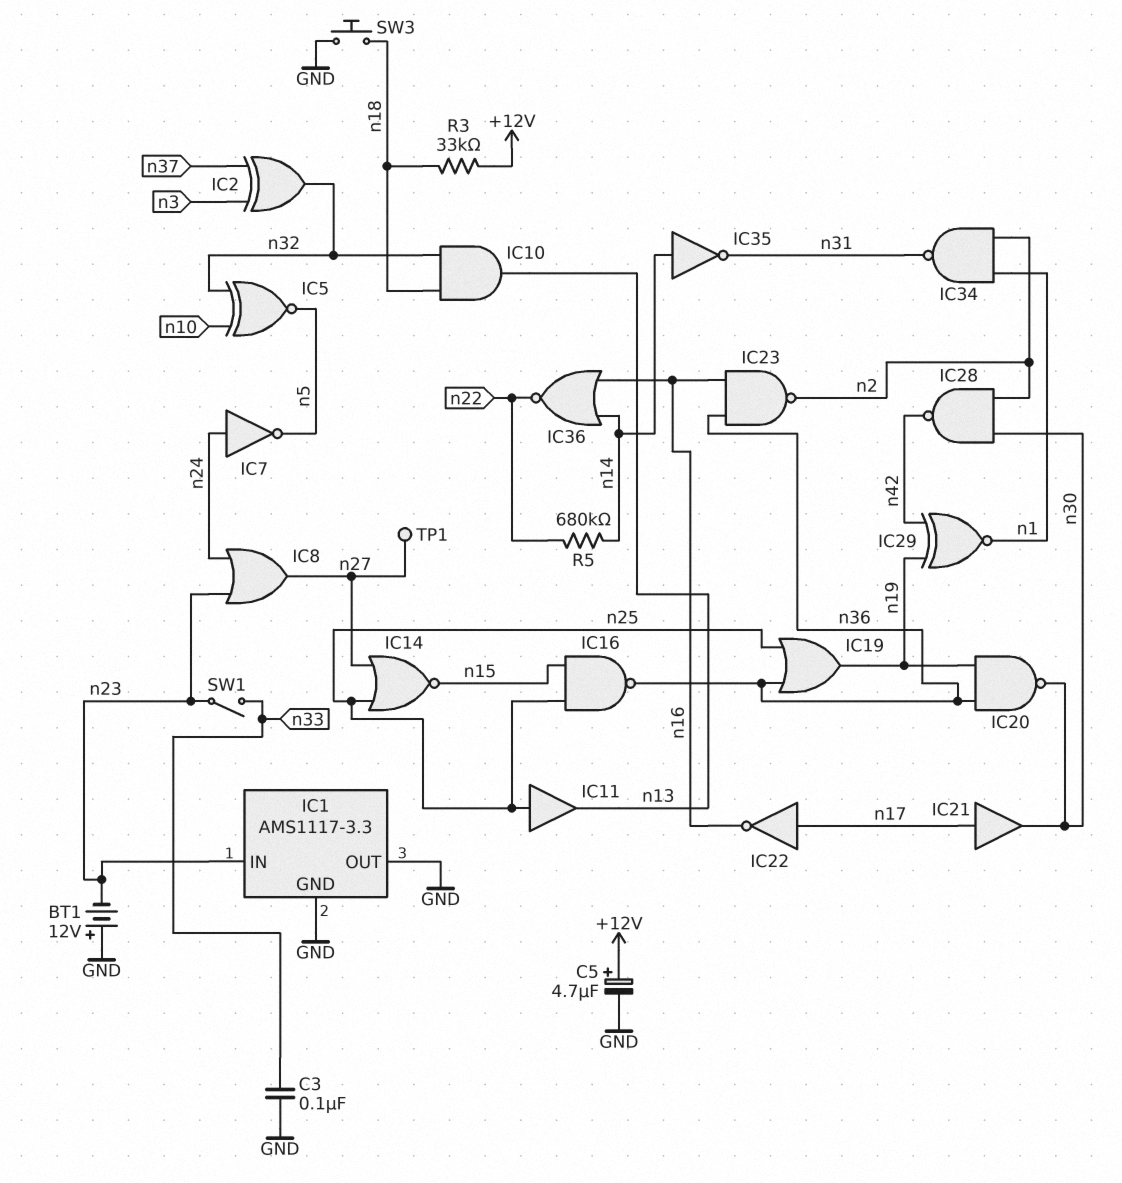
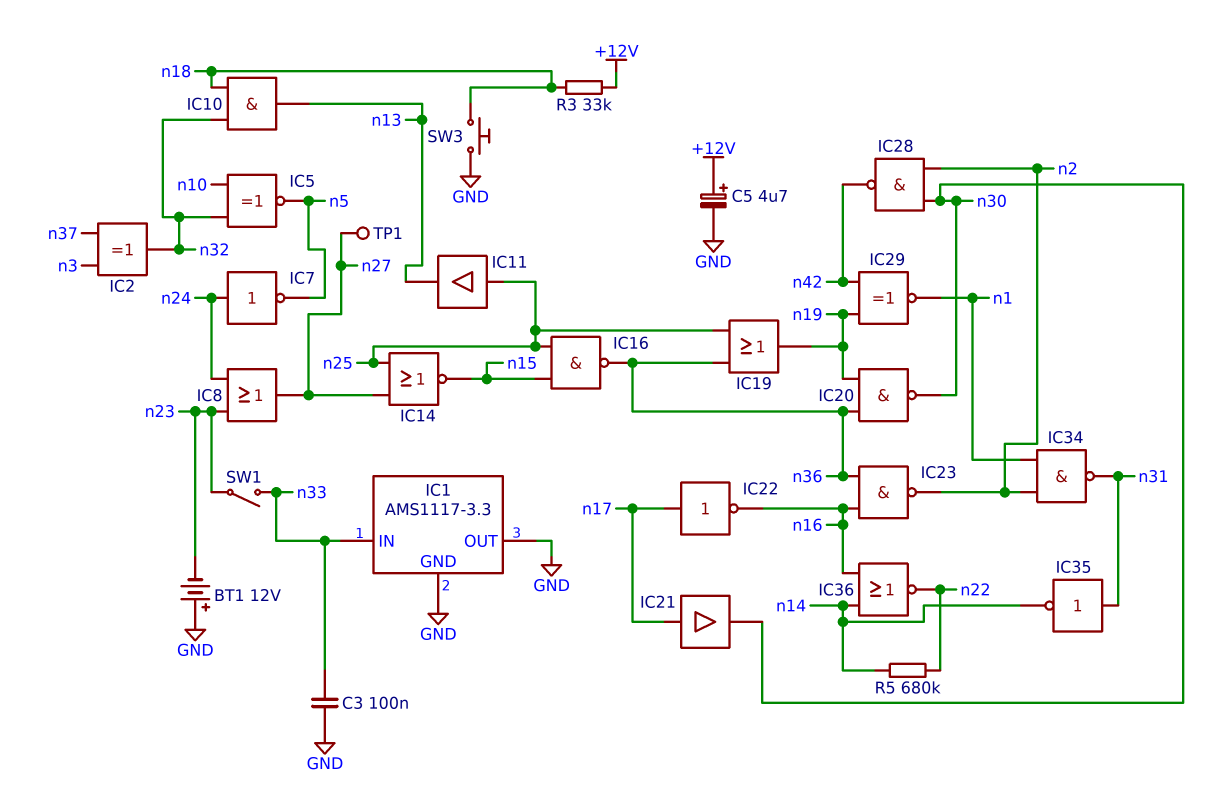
IC1 pin IN: n23 -> n33
IC35: NOT (in n14, out n31) -> NOT (in n31, out n14)

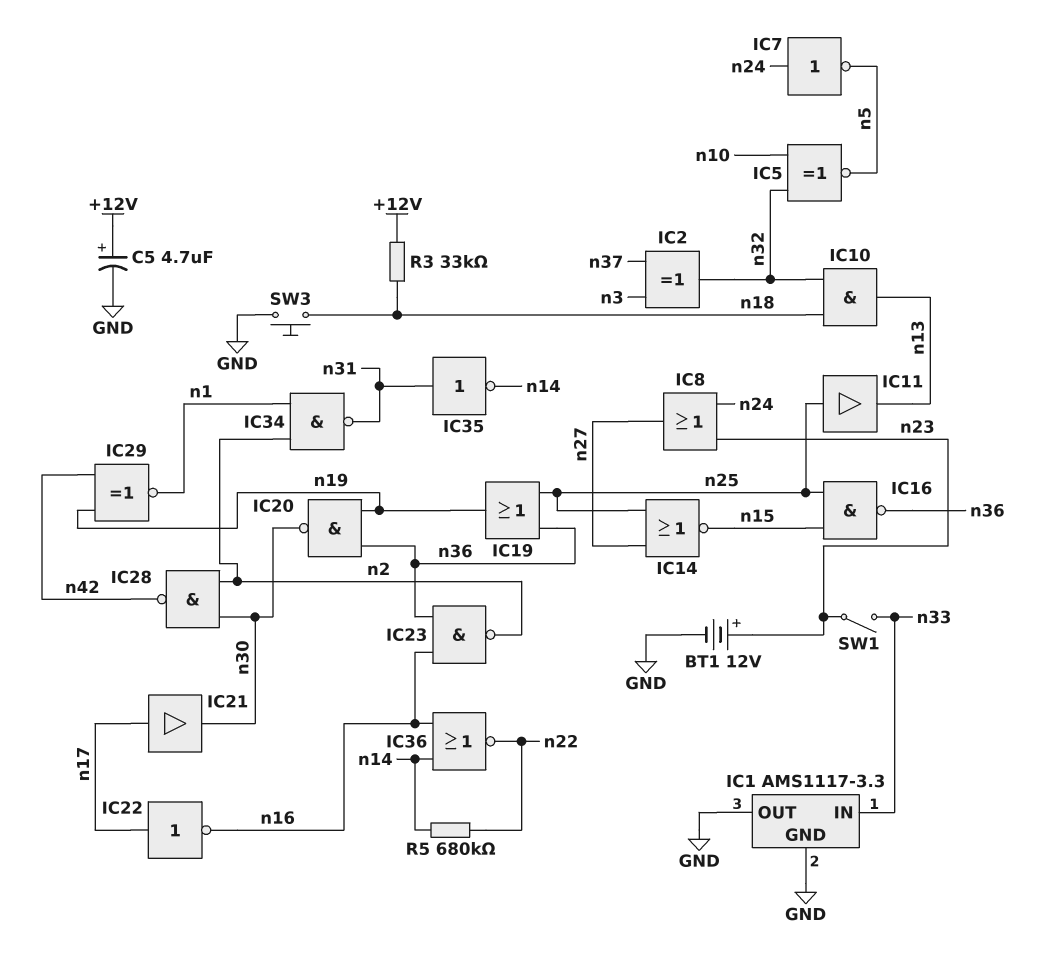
BT1: 12V (plus GND, minus n23) -> 12V (plus n23, minus GND)
C3: 100nF (GND, n33) -> none
TP1: test point (n27) -> none

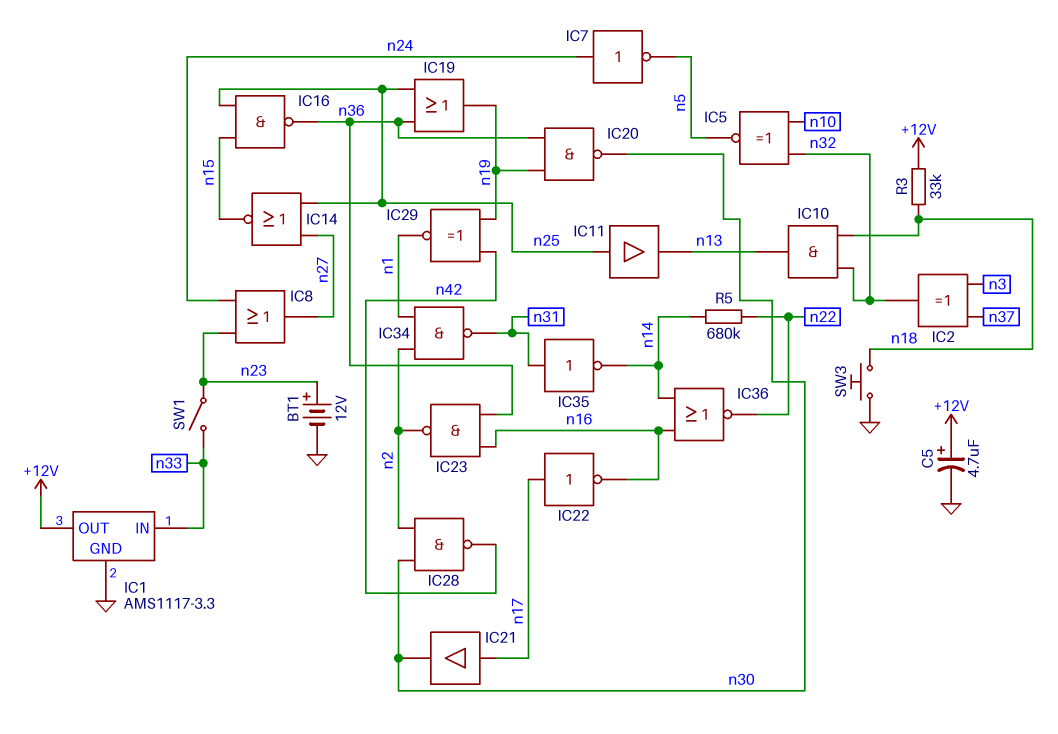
IC1 pin OUT: GND -> +12V

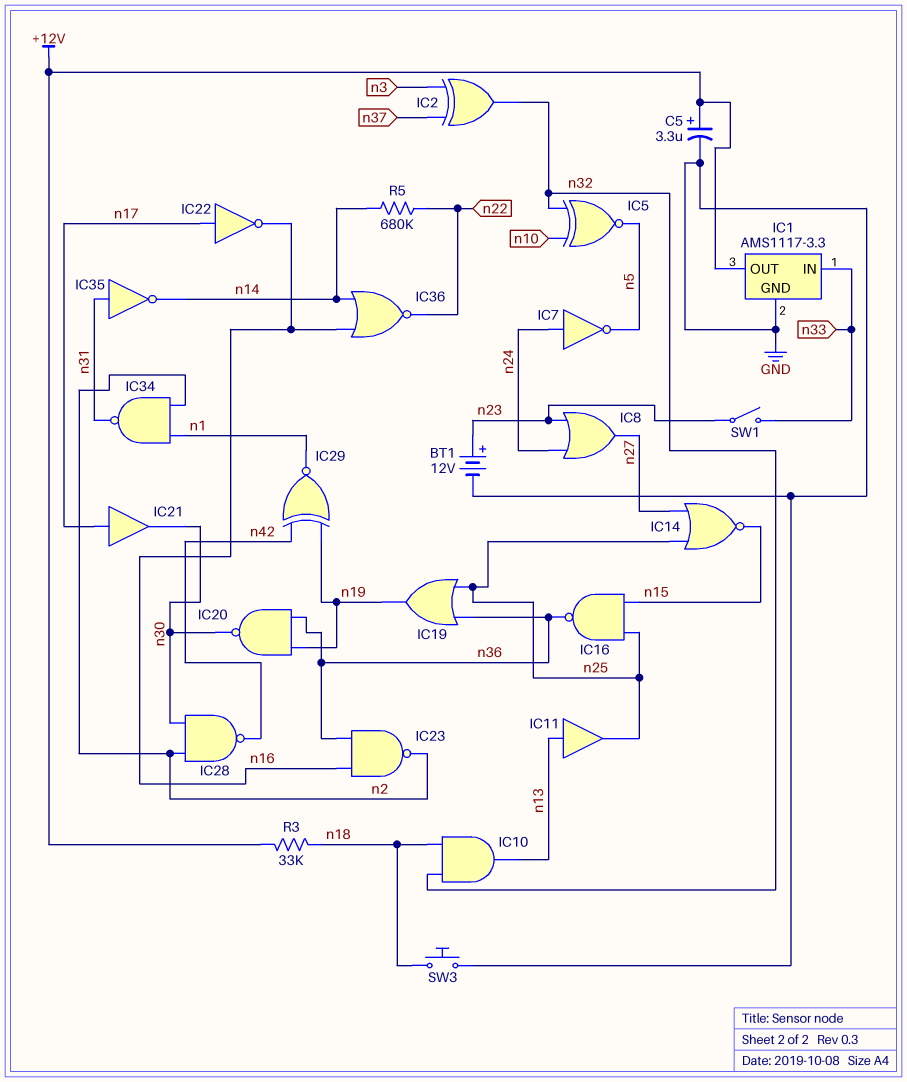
C5: 4.7uF (plus +12V, minus GND) -> 3.3uF (plus +12V, minus GND)
IC11: buffer (in n25, out n13) -> buffer (in n13, out n25)

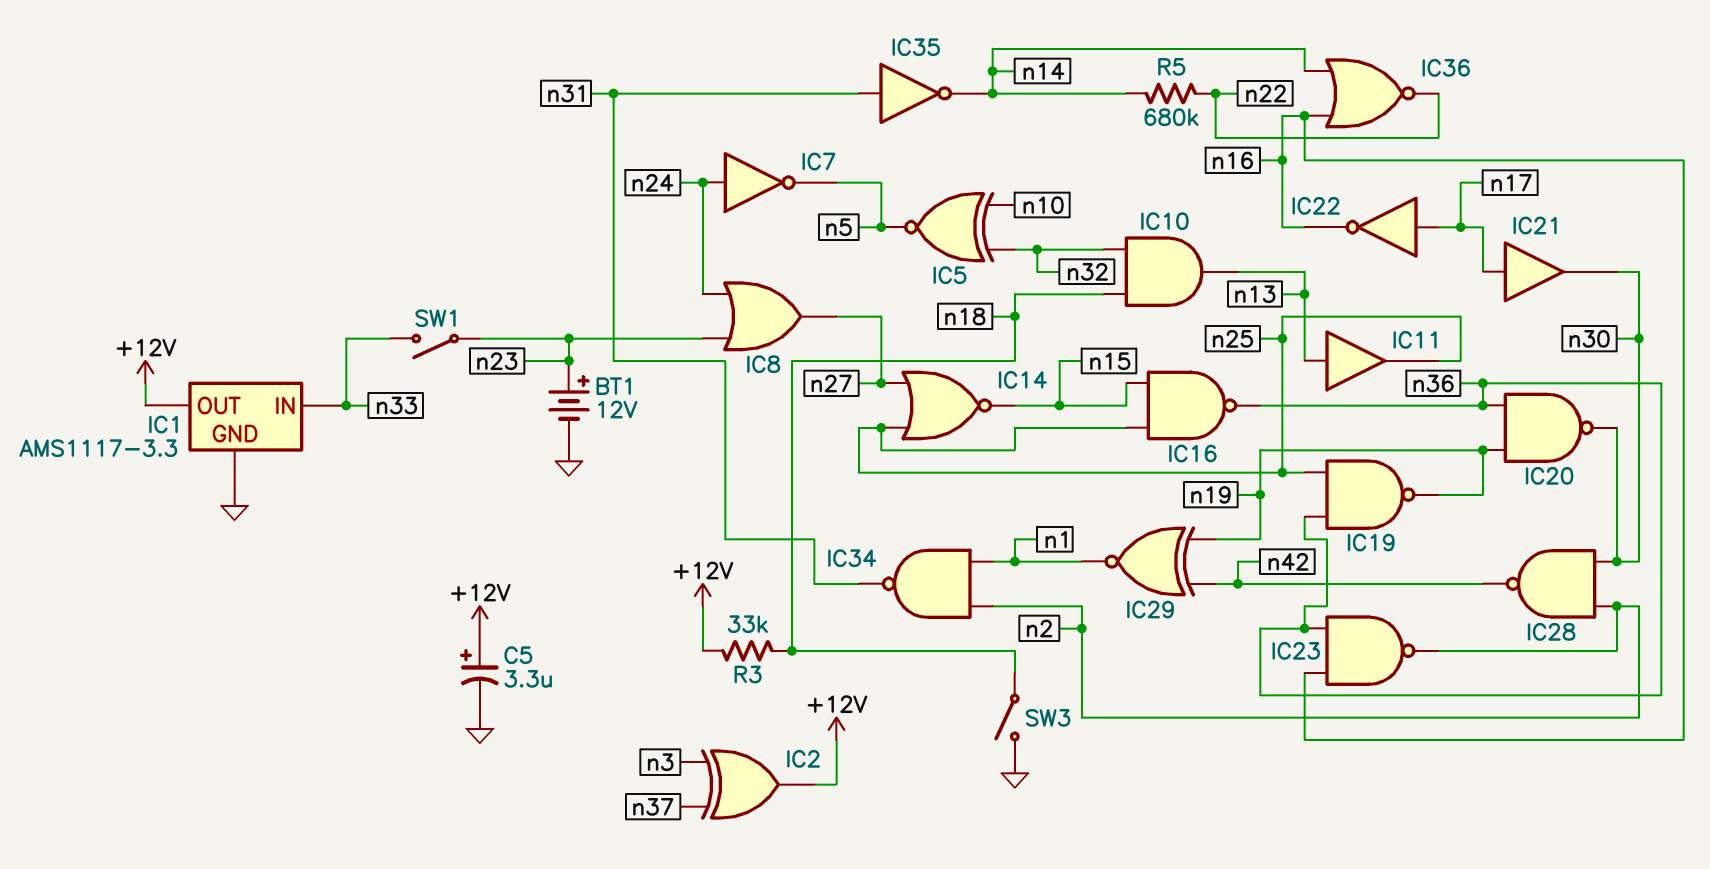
IC2: XOR (in n3, in n37, out n32) -> XOR (in n3, in n37, out +12V)
IC19: OR (in n25, in n36, out n19) -> NAND (in n25, in n36, out n19)
SW3: button (GND, n18) -> switch (GND, n18)

